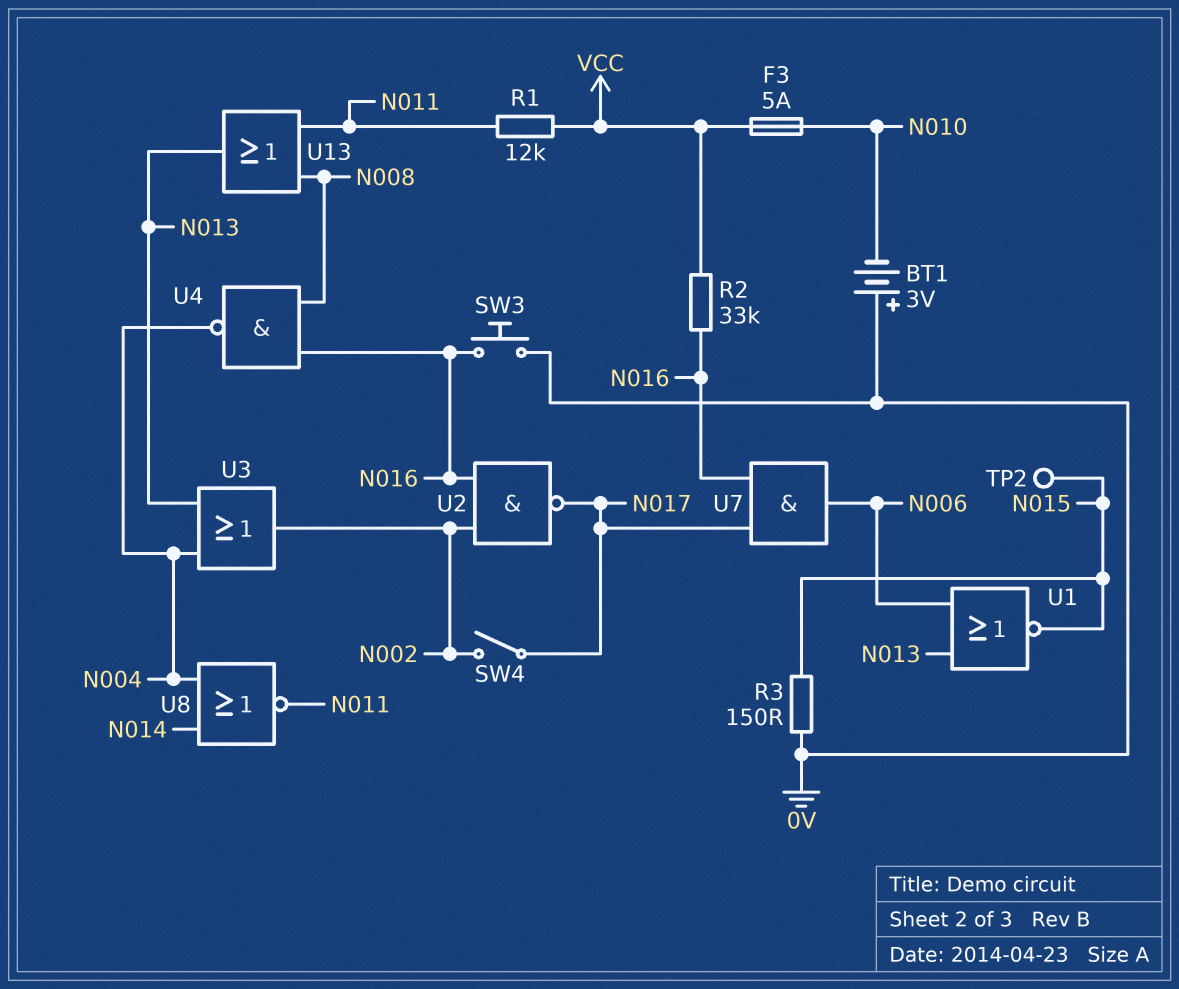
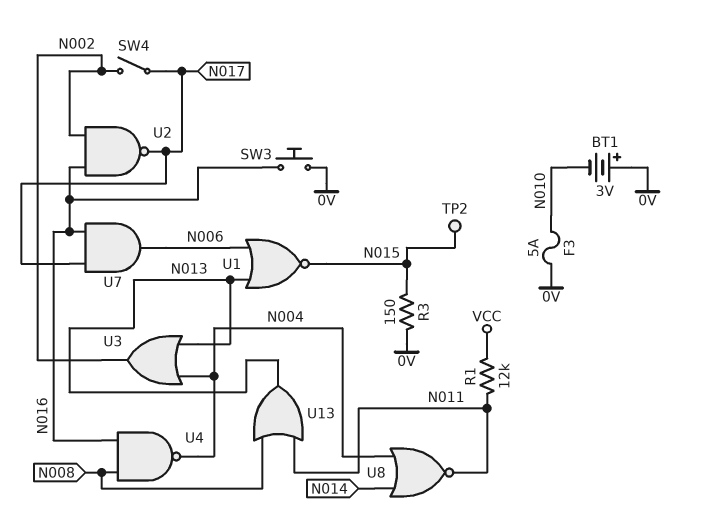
F3: 5A (N010, VCC) -> 5A (0V, N010)
R2: 33k (N016, VCC) -> none

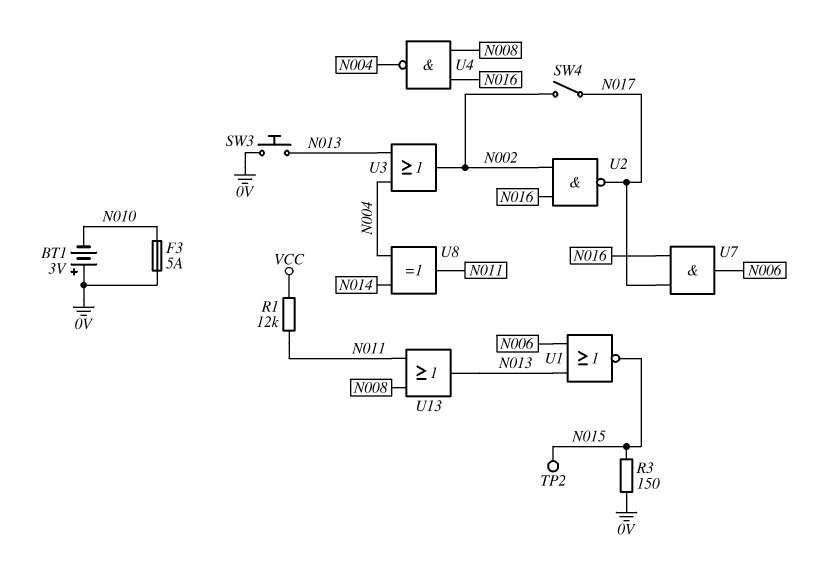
SW3: button (0V, N016) -> button (0V, N013)
U8: NOR (in N004, in N014, out N011) -> XOR (in N004, in N014, out N011)

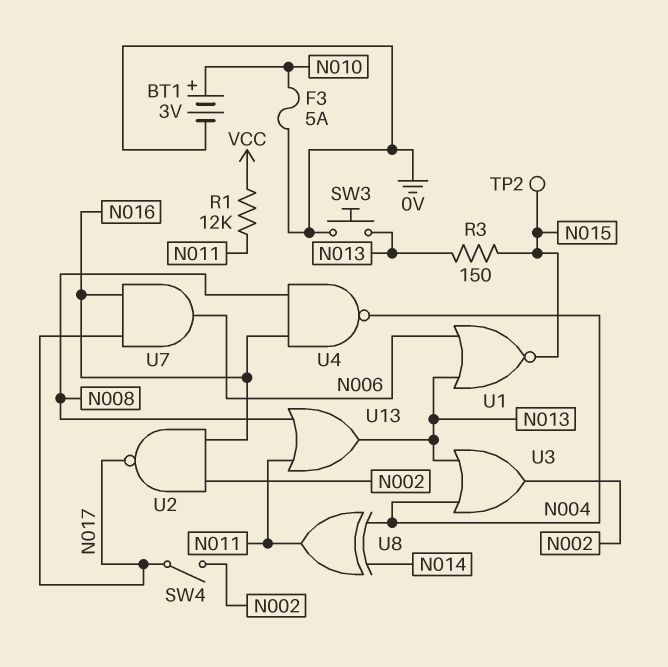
BT1: 3V (plus 0V, minus N010) -> 3V (plus N010, minus 0V)
R3: 150 (0V, N015) -> 150 (N013, N015)

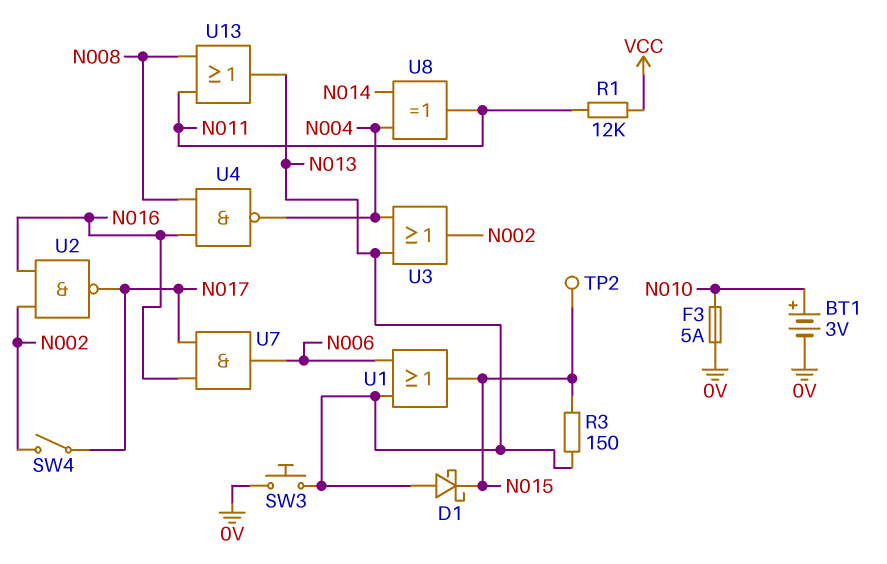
D1: none -> schottky (A N013, K N015)
U1: NOR (in N006, in N013, out N015) -> OR (in N006, in N013, out N015)

